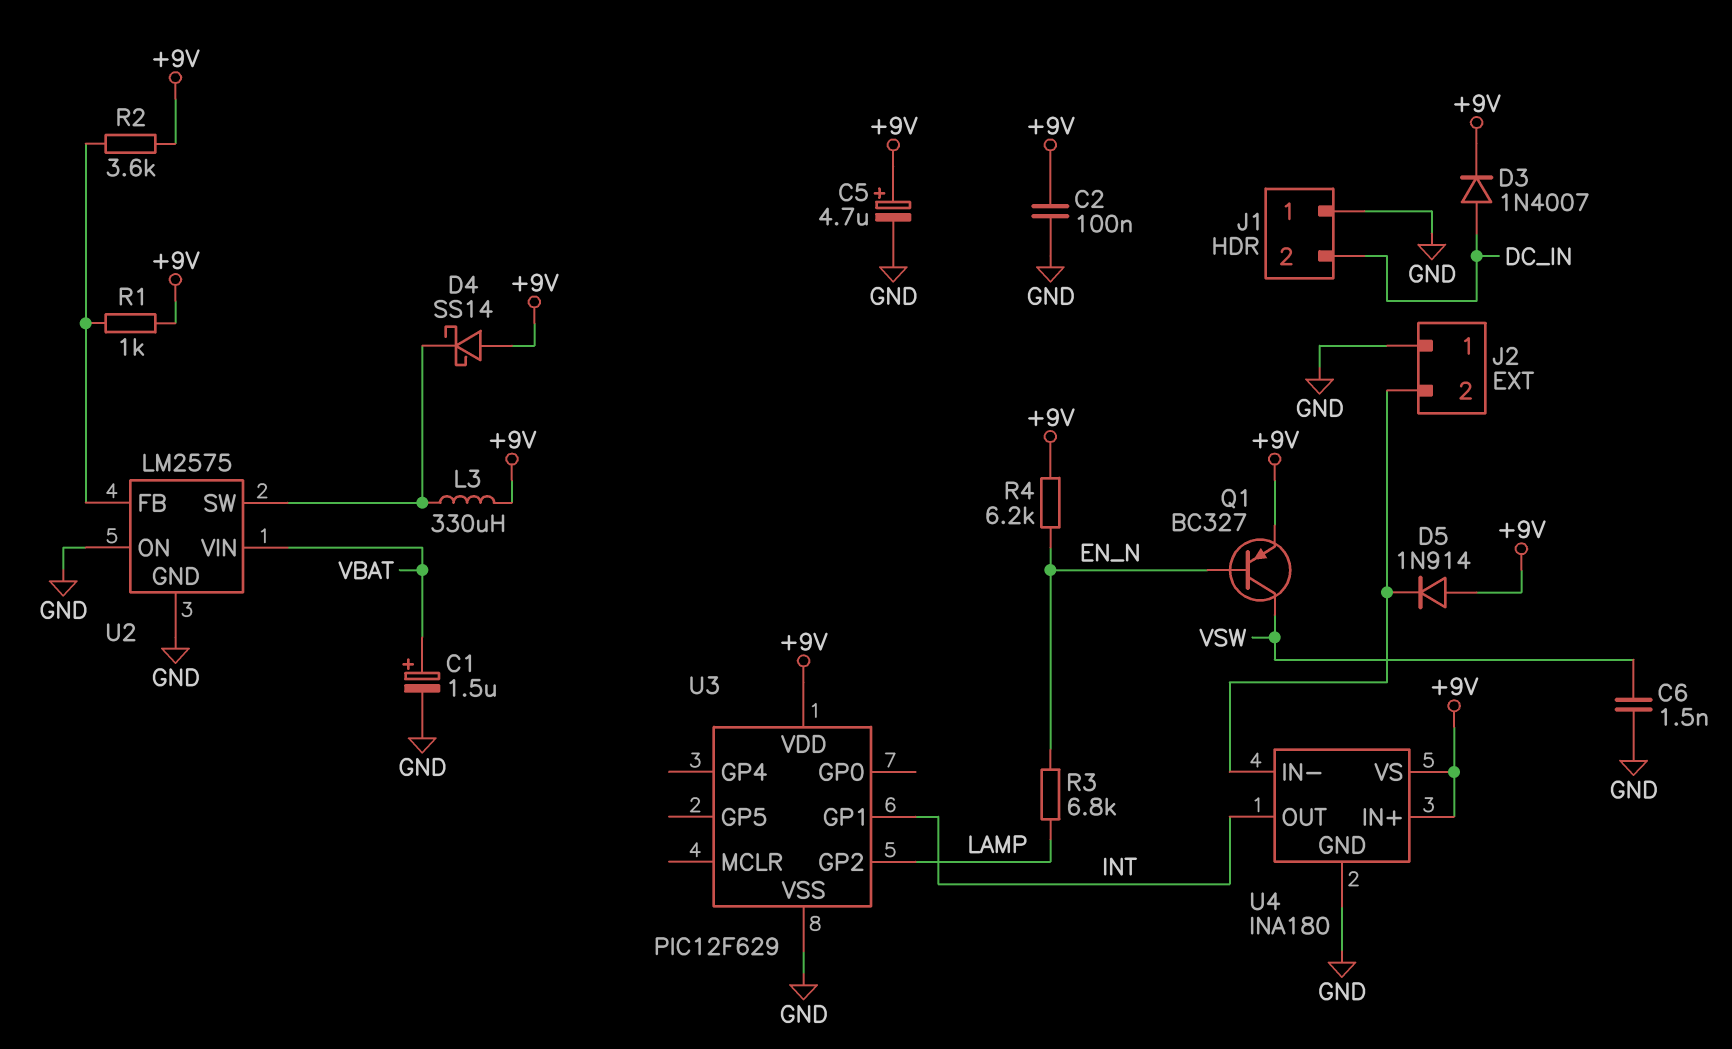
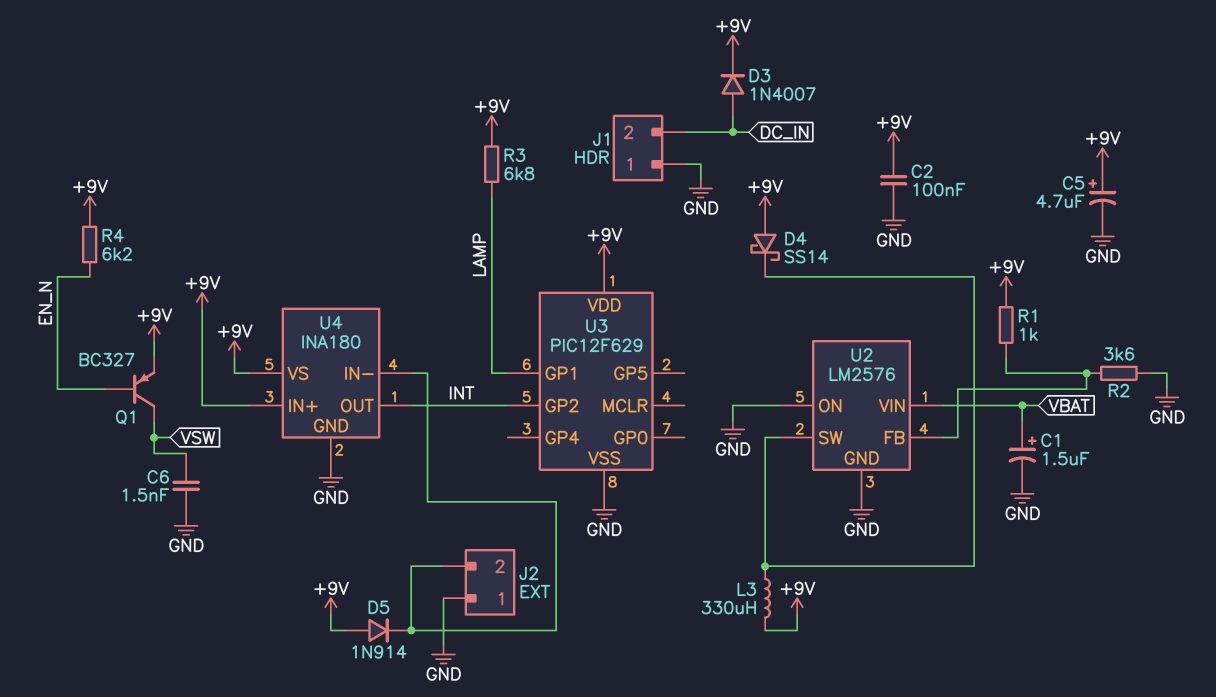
R2: 3.6k (+9V, U2/FB) -> 3.6k (GND, U2/FB)
R3: 6.8k (EN_N, LAMP) -> 6.8k (+9V, LAMP)
U2: LM2575 -> LM2576
U3 pin GP1: INT -> LAMP
U3 pin GP2: LAMP -> INT

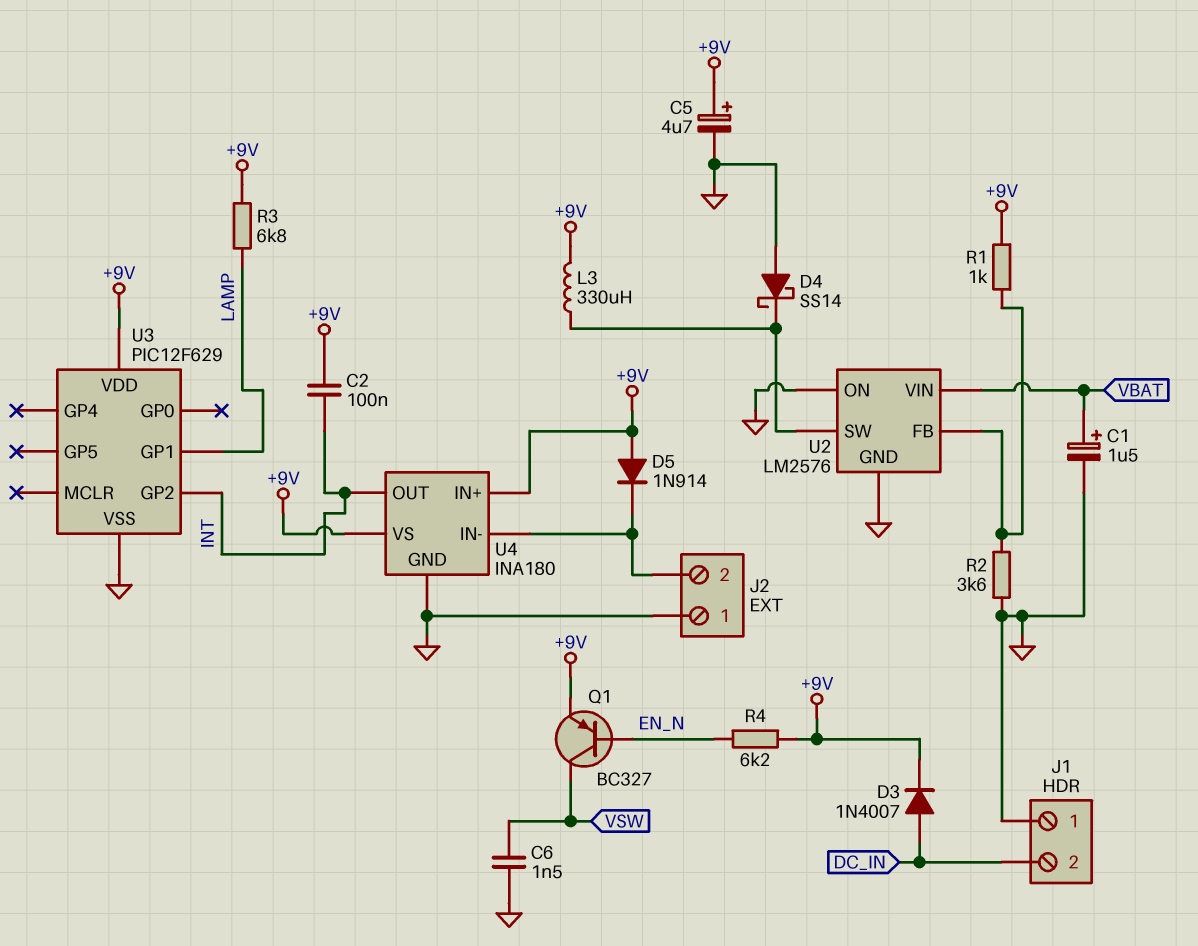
C2: 100nF (+9V, GND) -> 100nF (+9V, INT)
D4: schottky SS14 (A +9V, K U2/SW) -> schottky SS14 (A GND, K U2/SW)

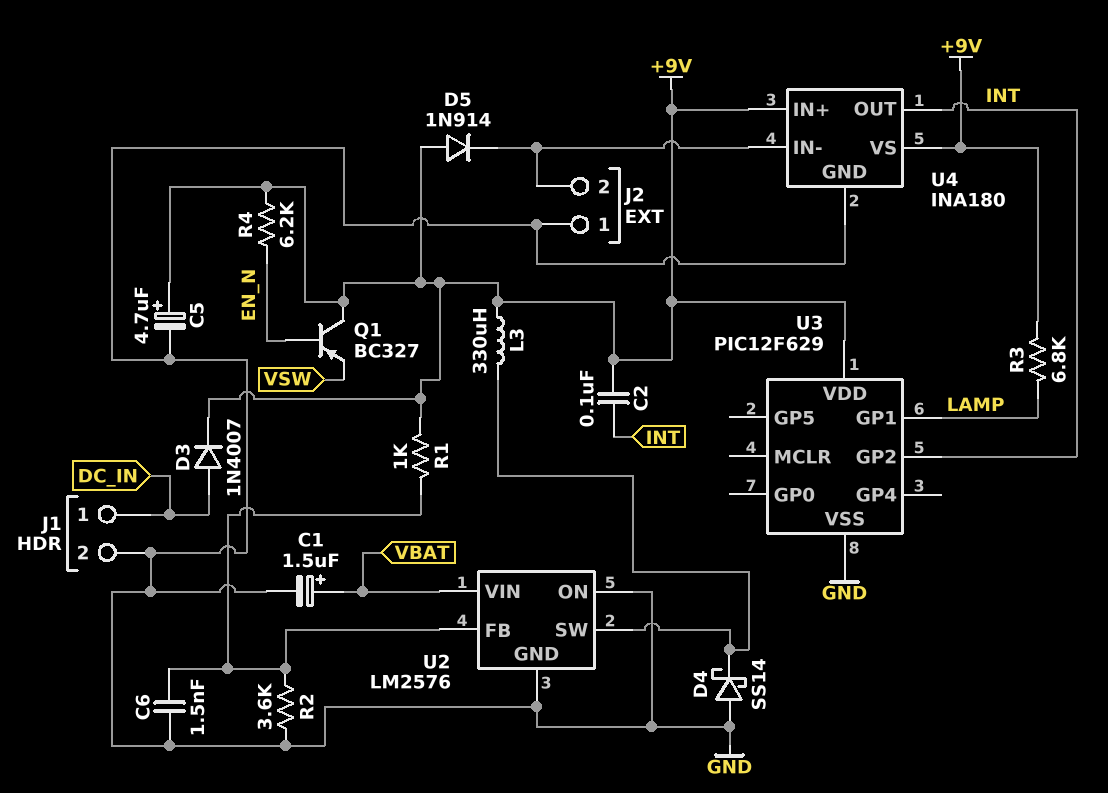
C6: 1.5nF (GND, VSW) -> 1.5nF (GND, U2/FB)
J1 pin 1: GND -> DC_IN
J1 pin 2: DC_IN -> GND
Q1: PNP BC327 (B EN_N, C VSW, E +9V) -> PNP BC327 (B EN_N, C +9V, E VSW)

